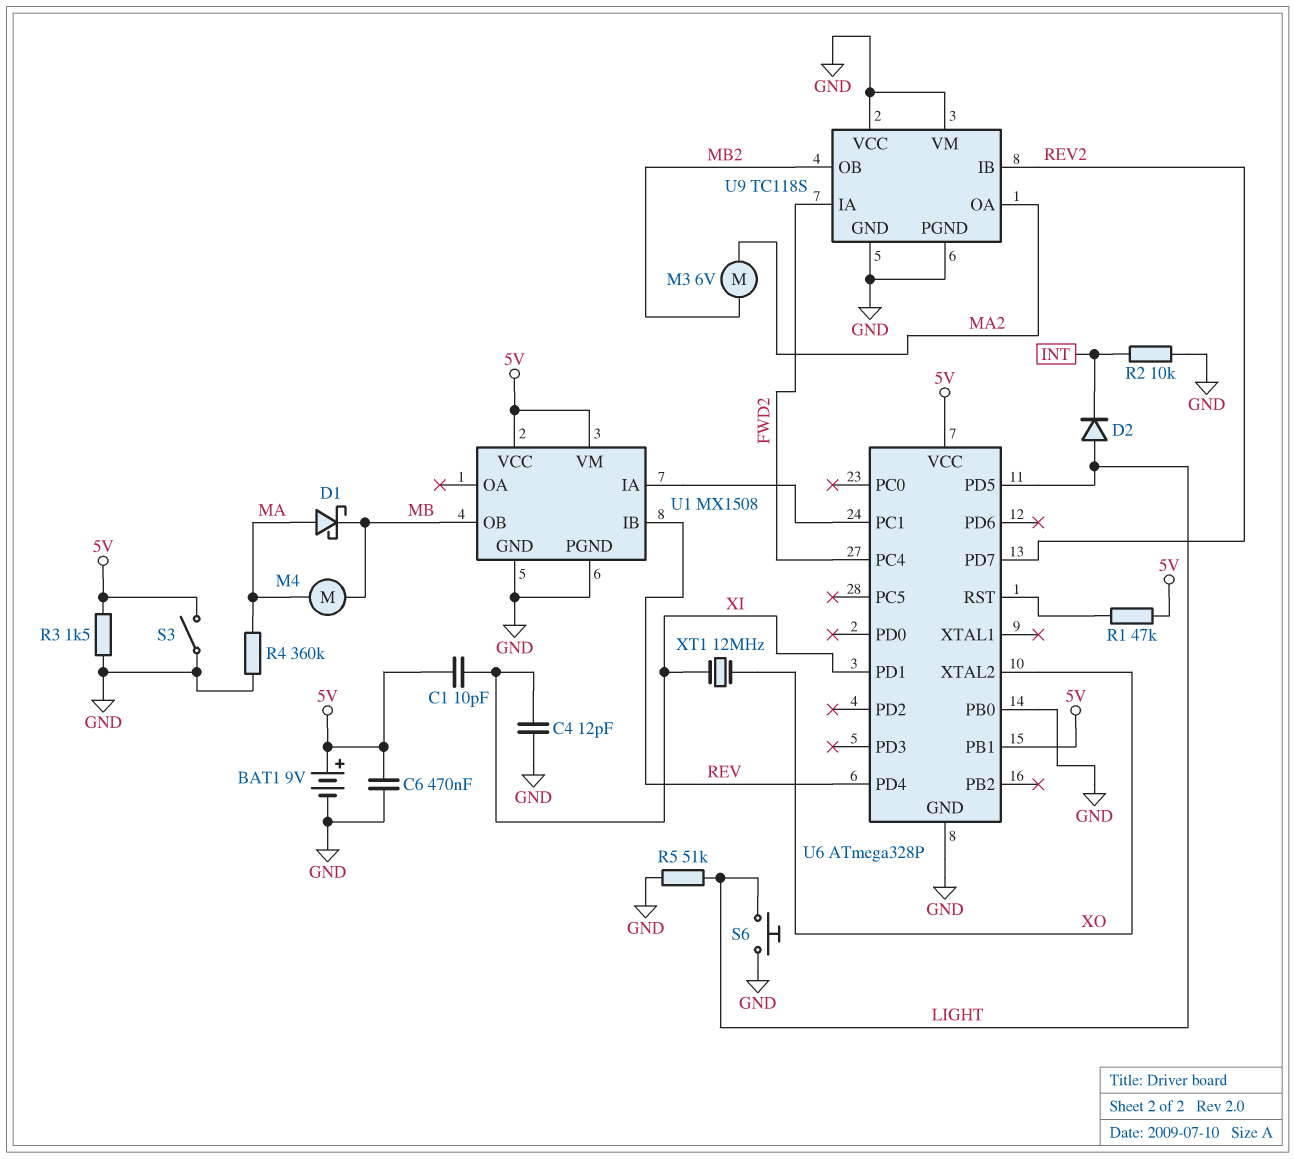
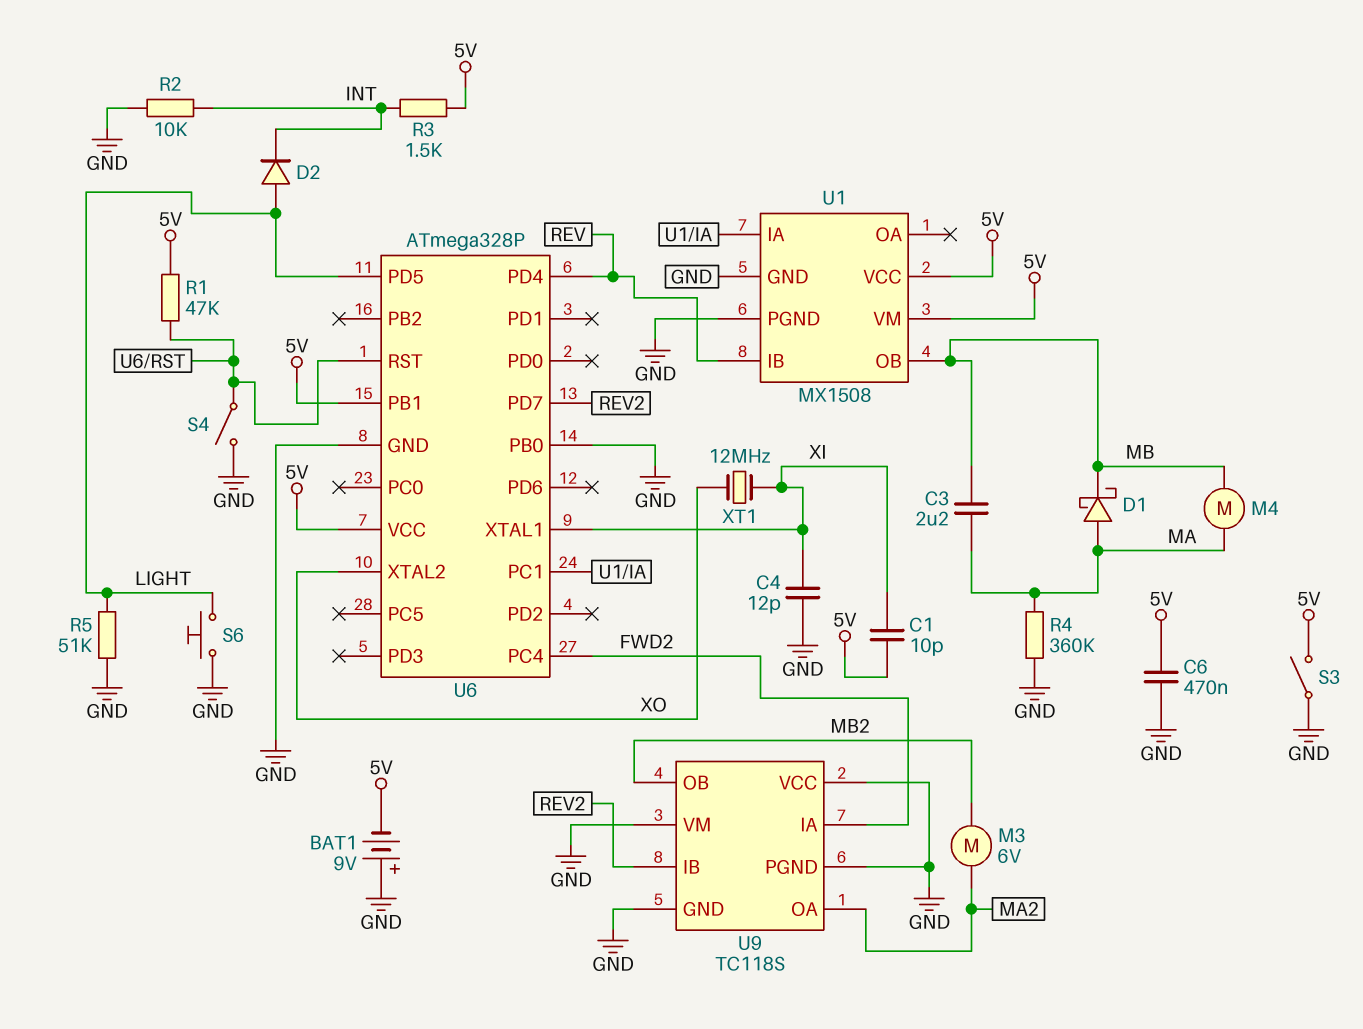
BAT1: 9V (plus 5V, minus GND) -> 9V (plus GND, minus 5V)
C3: none -> 2.2uF (MA, MB)
R3: 1.5k (5V, GND) -> 1.5k (5V, INT)
S4: none -> switch (GND, U6/RST)
U6 pin PD1: XI -> none
U6 pin XTAL1: none -> XI

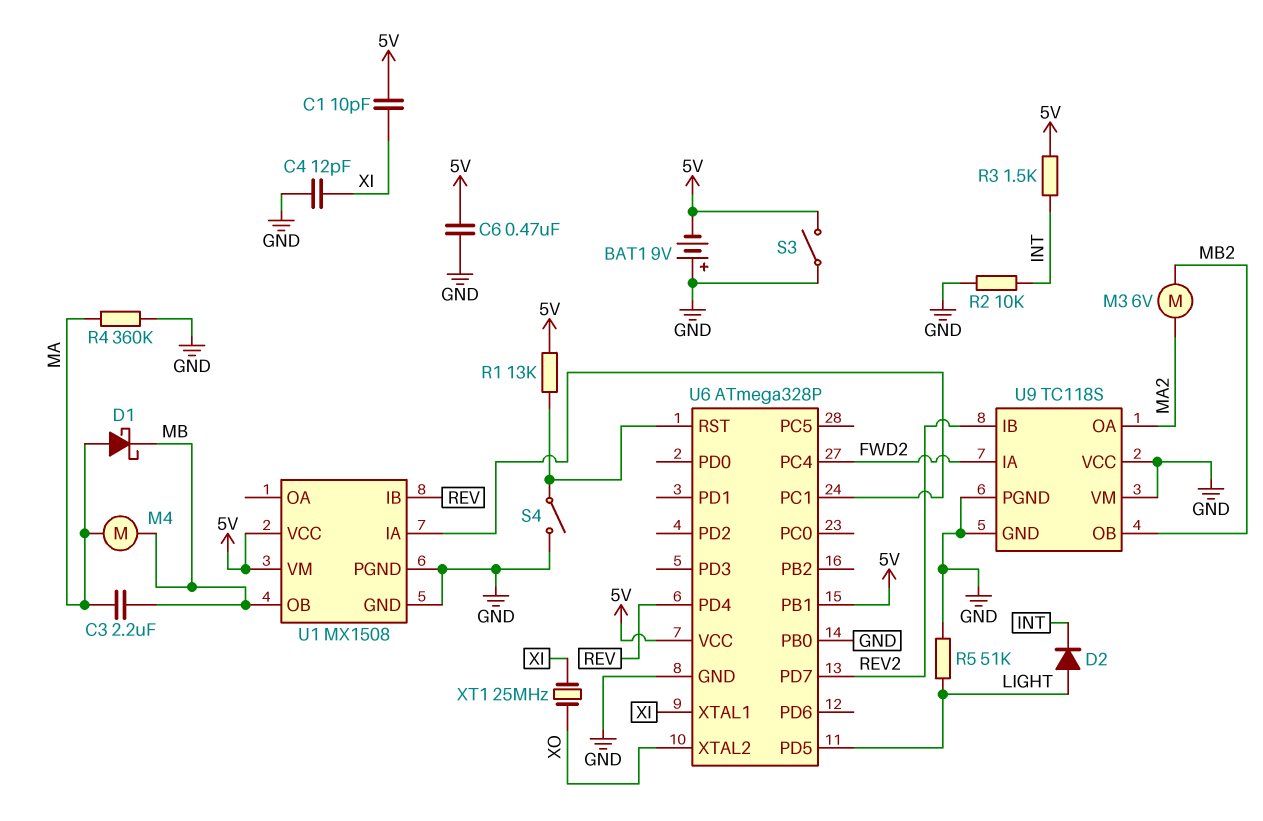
R1: 47k (5V, U6/RST) -> 13k (5V, U6/RST)
S6: button (GND, LIGHT) -> none
XT1: 12MHz (XI, XO) -> 25MHz (XI, XO)

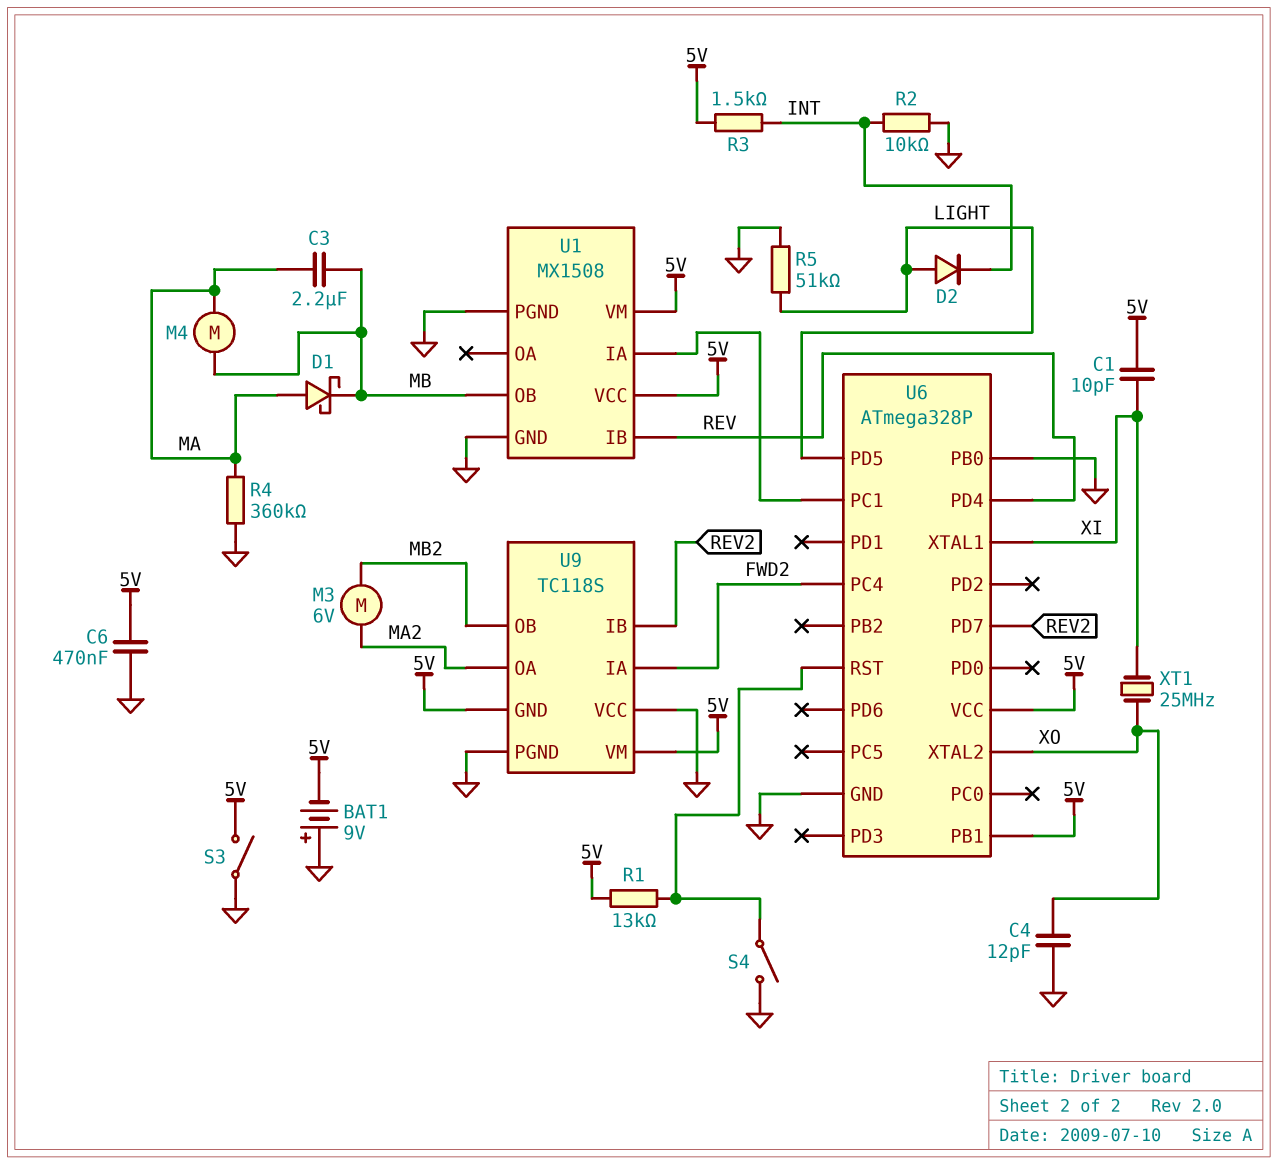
C4: 12pF (GND, XI) -> 12pF (GND, XO)
U9 pin GND: GND -> 5V
U9 pin VM: GND -> 5V

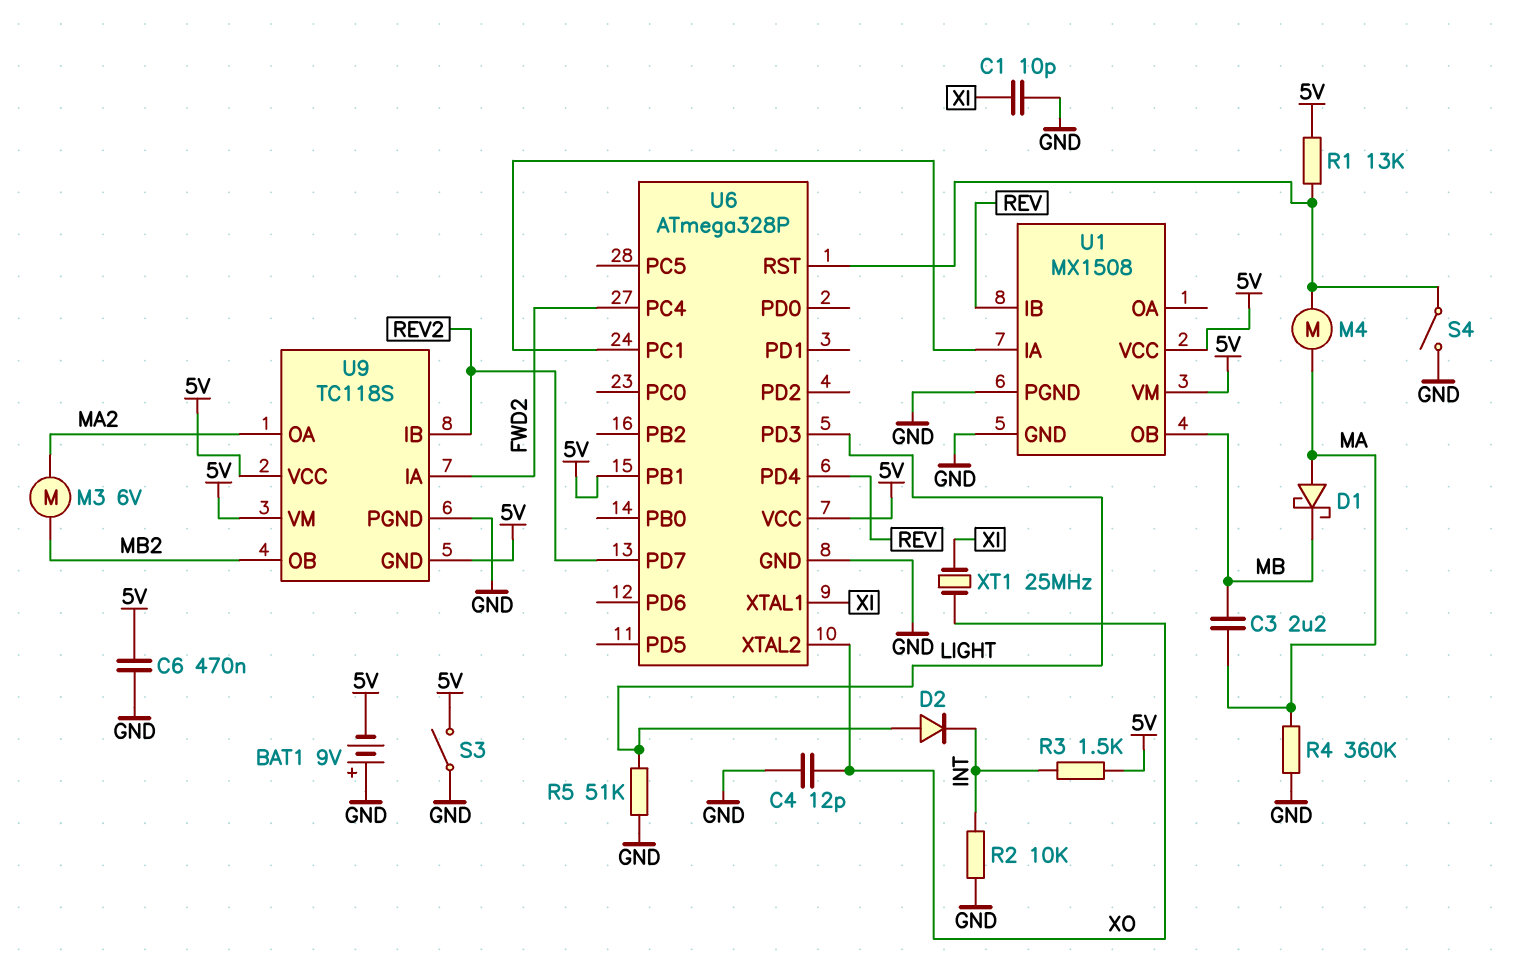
C1: 10pF (5V, XI) -> 10pF (GND, XI)
M4: motor (MA, MB) -> motor (MA, U6/RST)
U6 pin PB0: GND -> none
U6 pin PD3: none -> LIGHT
U6 pin PD5: LIGHT -> none
U9 pin VCC: GND -> 5V

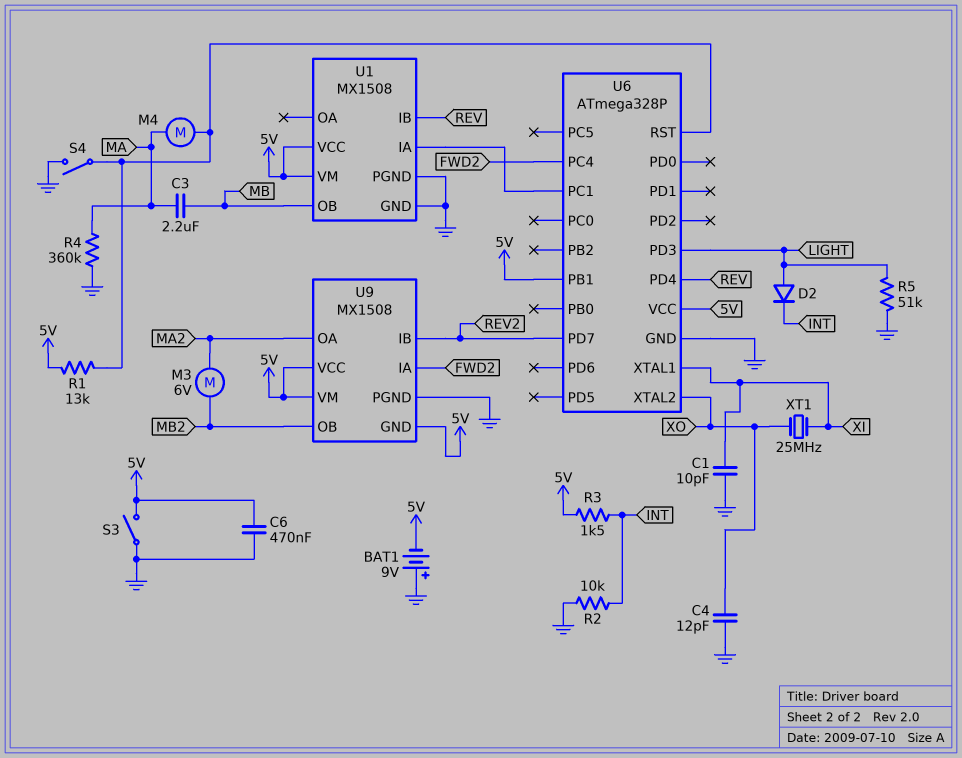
D1: schottky (A MA, K MB) -> none
U9: TC118S -> MX1508

